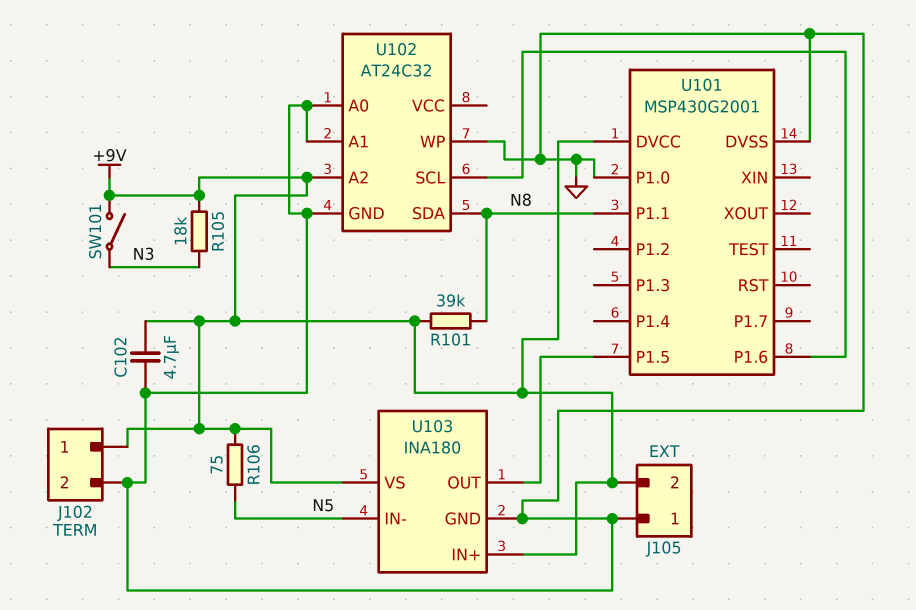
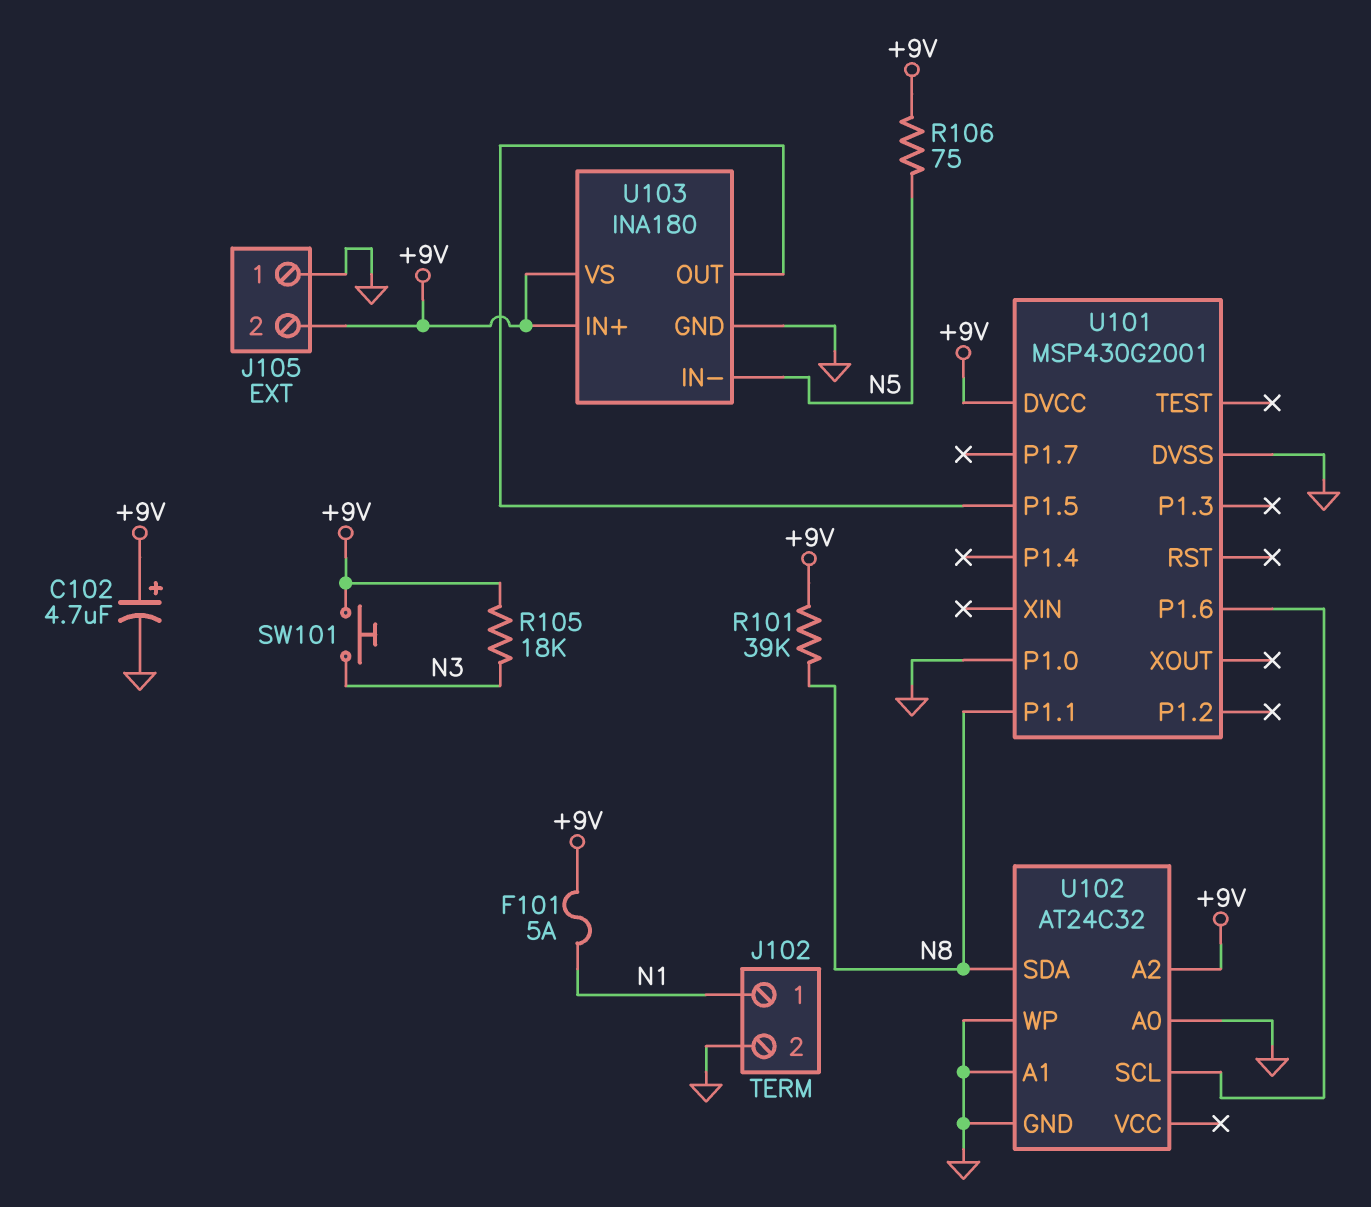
C102: 4.7uF (+9V, GND) -> 4.7uF (plus +9V, minus GND)
F101: none -> 5A (+9V, N1)
J102 pin 1: +9V -> N1
SW101: switch (+9V, N3) -> button (+9V, N3)

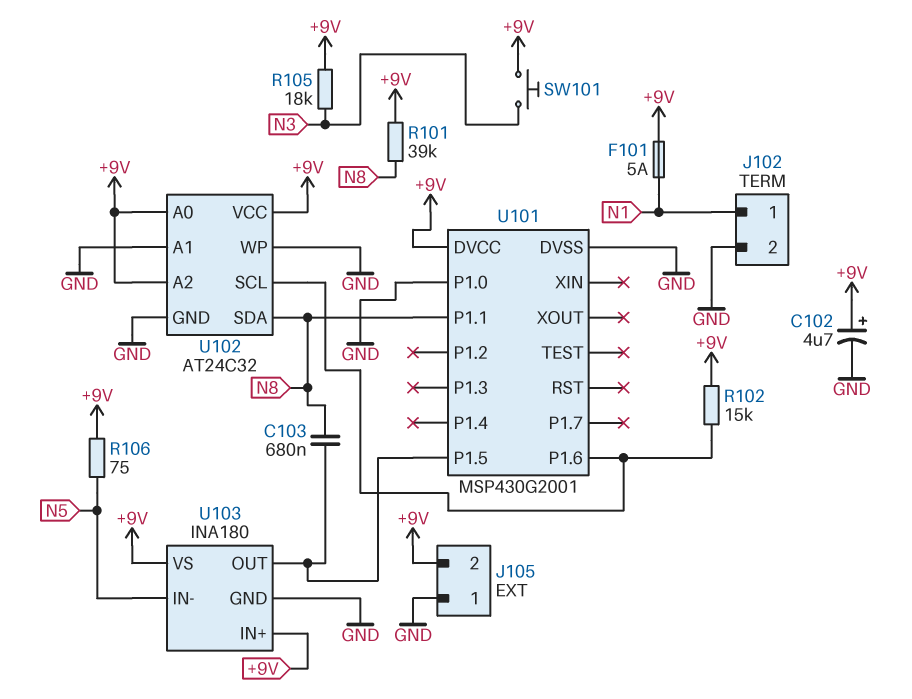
C103: none -> 680nF (N8, U101/P1.5)
R102: none -> 15k (+9V, U101/P1.6)
U102 pin A0: GND -> +9V
U102 pin VCC: none -> +9V

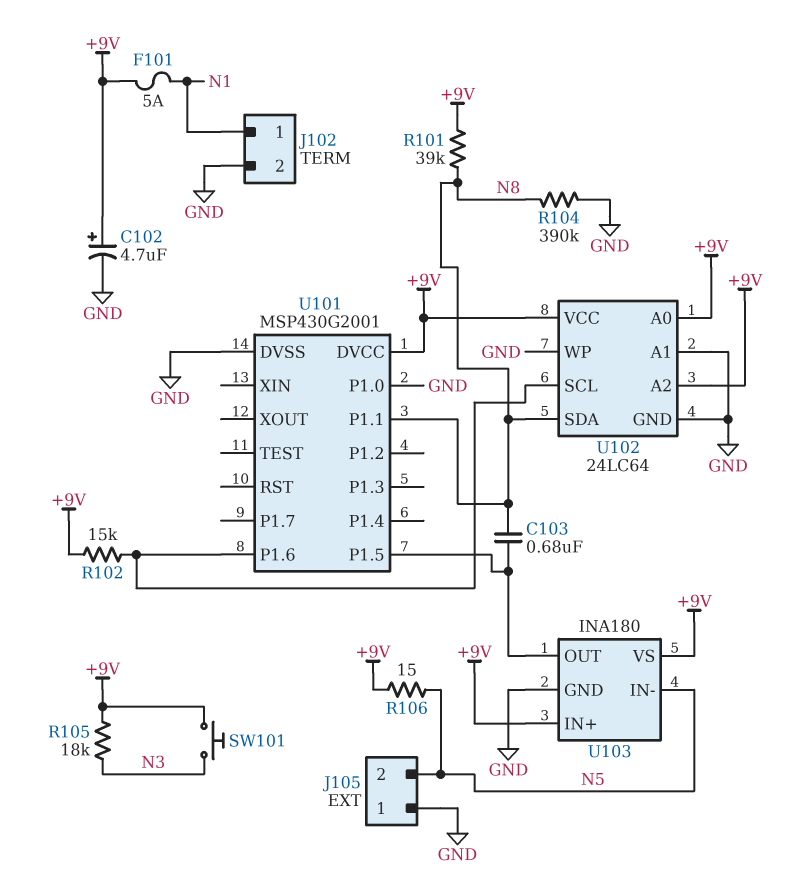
J105 pin 2: +9V -> N5
R104: none -> 390k (GND, N8)
R106: 75 (+9V, N5) -> 15 (+9V, N5)
U102: AT24C32 -> 24LC64

